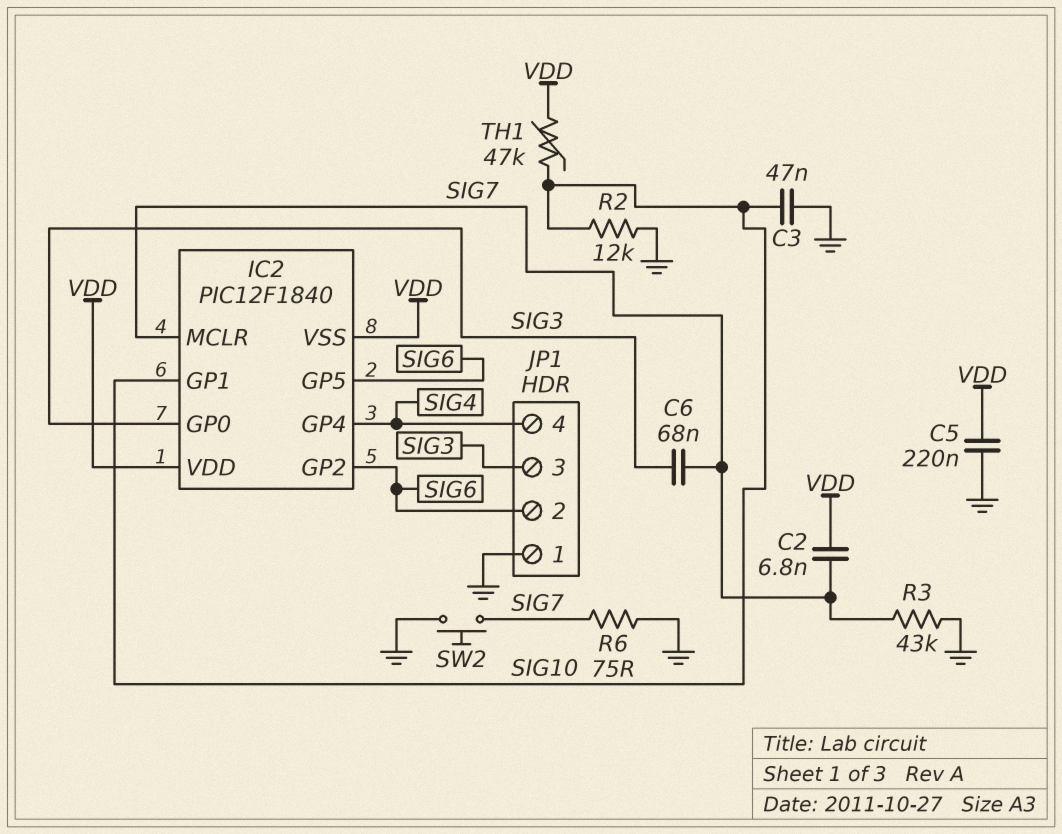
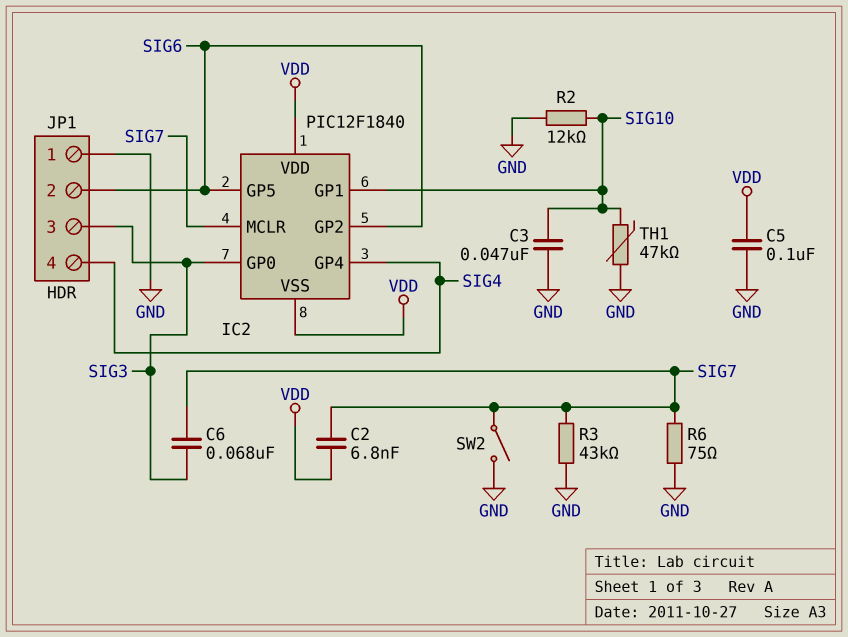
C5: 220nF (GND, VDD) -> 100nF (GND, VDD)
SW2: button (GND, SIG7) -> switch (GND, SIG7)
TH1: 47k (SIG10, VDD) -> 47k (GND, SIG10)

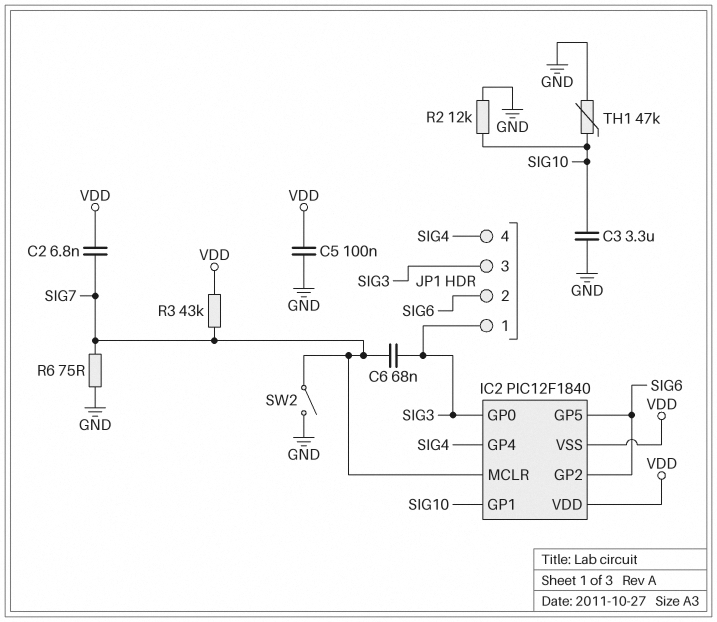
C3: 47nF (GND, SIG10) -> 3.3uF (GND, SIG10)
JP1 pin 1: GND -> SIG3
R3: 43k (GND, SIG7) -> 43k (SIG7, VDD)

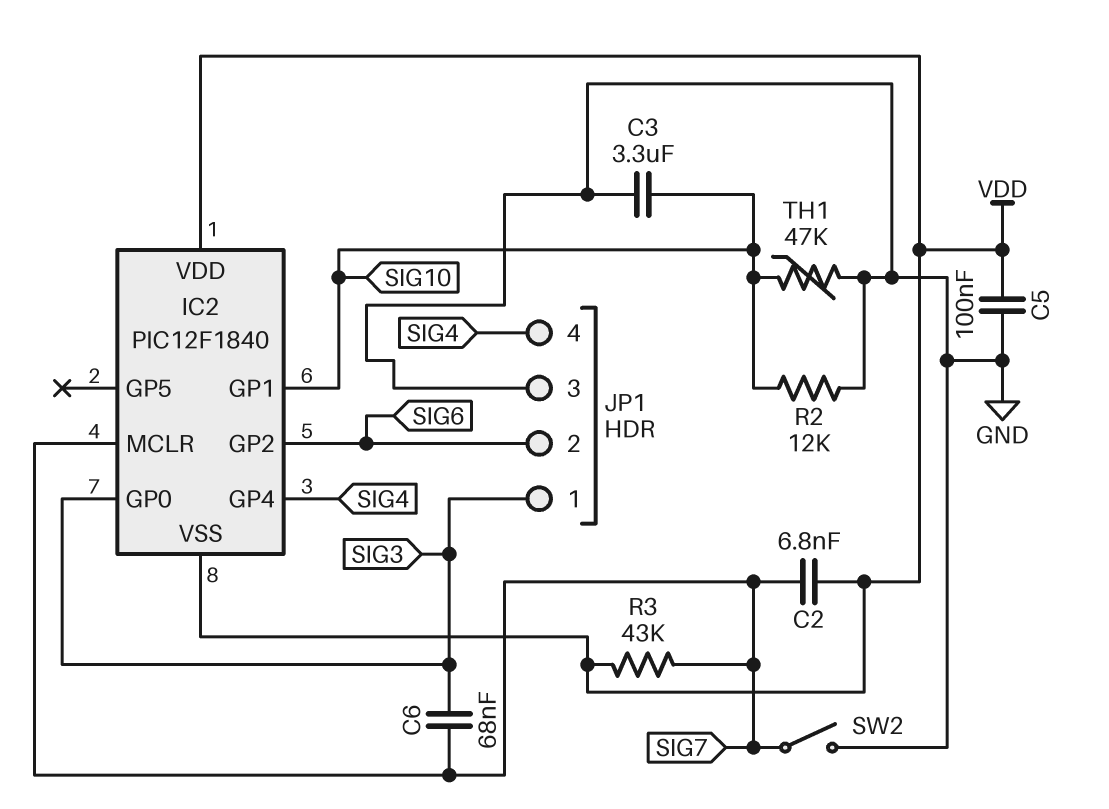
IC2 pin GP5: SIG6 -> none
JP1 pin 3: SIG3 -> GND
R6: 75 (GND, SIG7) -> none

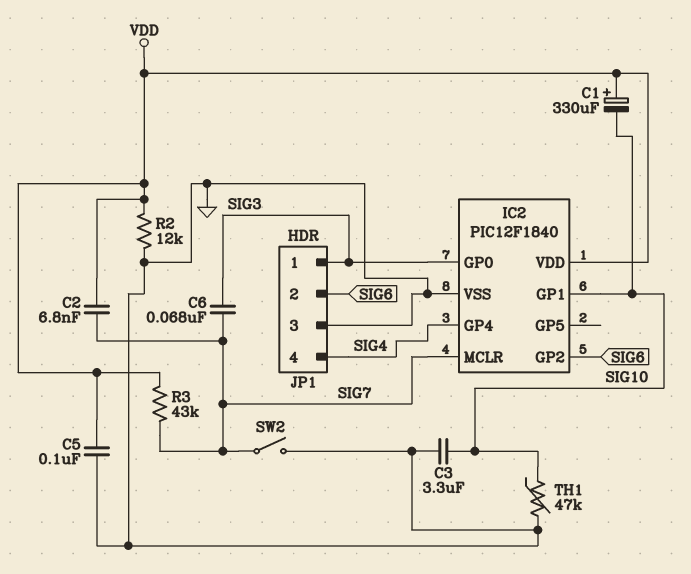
C1: none -> 330uF (plus VDD, minus SIG10)
IC2 pin VSS: VDD -> GND
R2: 12k (GND, SIG10) -> 12k (GND, VDD)

